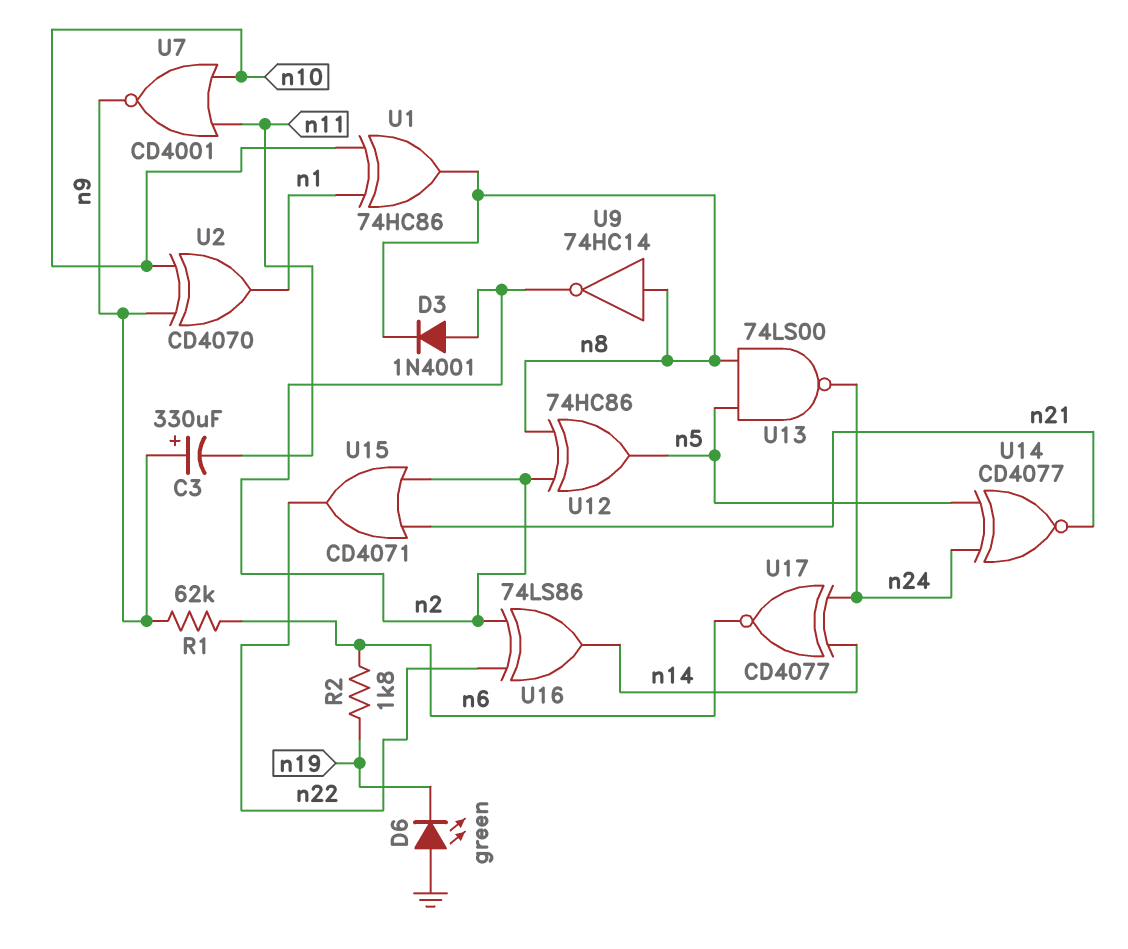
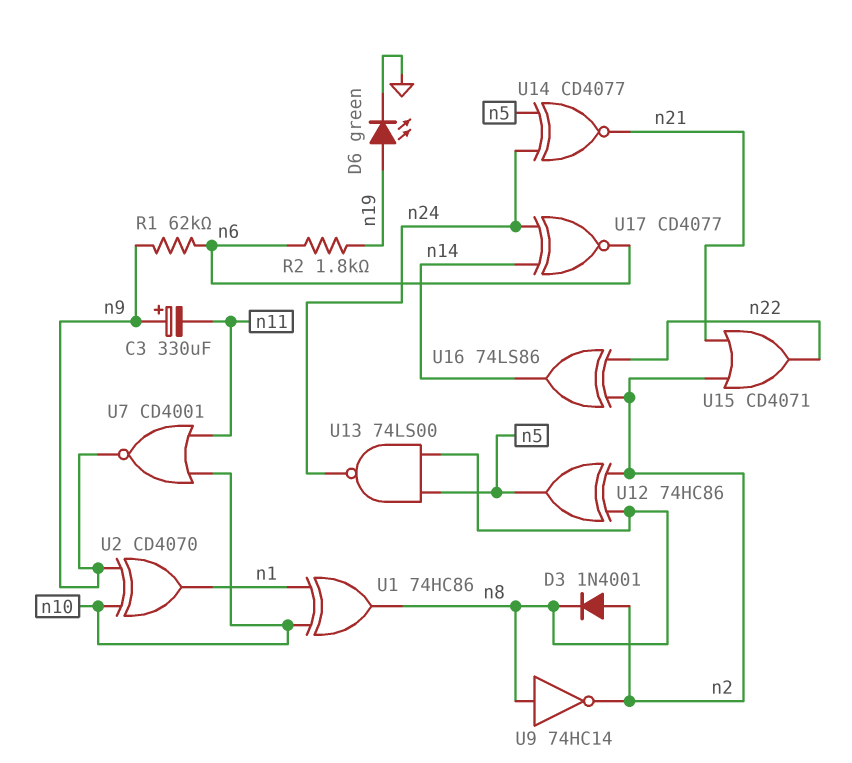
D6: LED green (A GND, K n19) -> LED green (A n19, K GND)

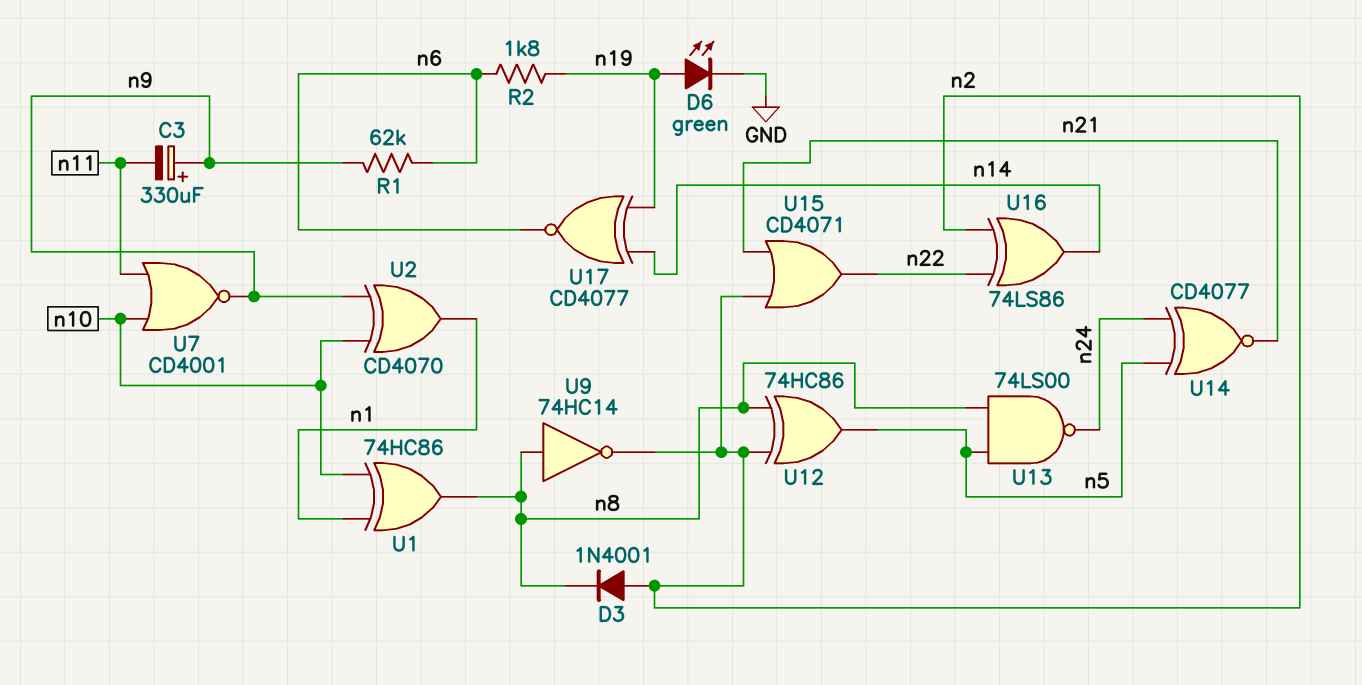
U17: XNOR CD4077 (in n14, in n24, out n6) -> XNOR CD4077 (in n14, in n19, out n6)

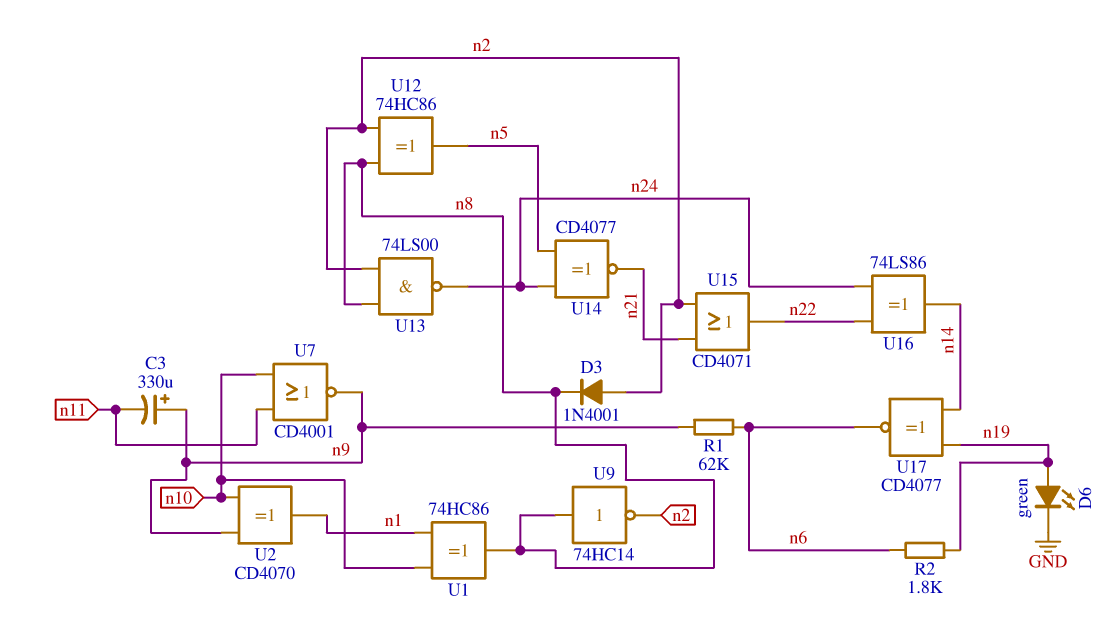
U13: NAND 74LS00 (in n5, in n8, out n24) -> NAND 74LS00 (in n2, in n8, out n24)
U16: XOR 74LS86 (in n2, in n22, out n14) -> XOR 74LS86 (in n22, in n24, out n14)

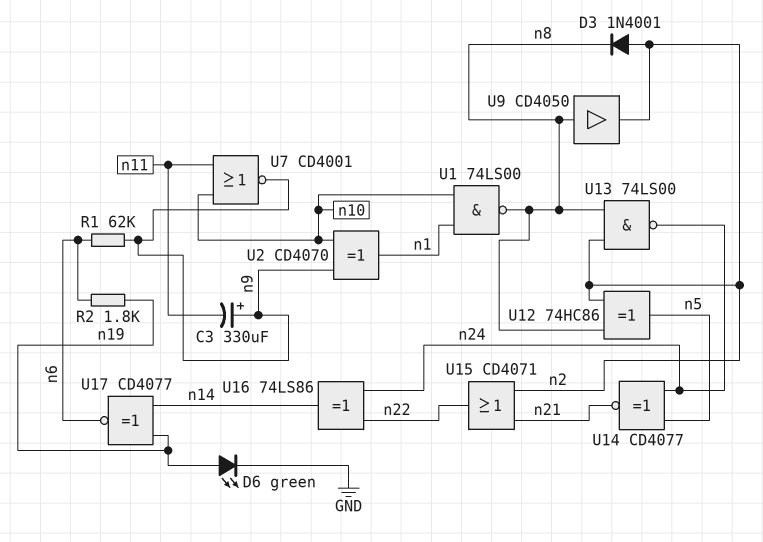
U1: XOR 74HC86 (in n1, in n10, out n8) -> NAND 74LS00 (in n1, in n10, out n8)
U9: NOT 74HC14 (in n8, out n2) -> buffer CD4050 (in n8, out n2)

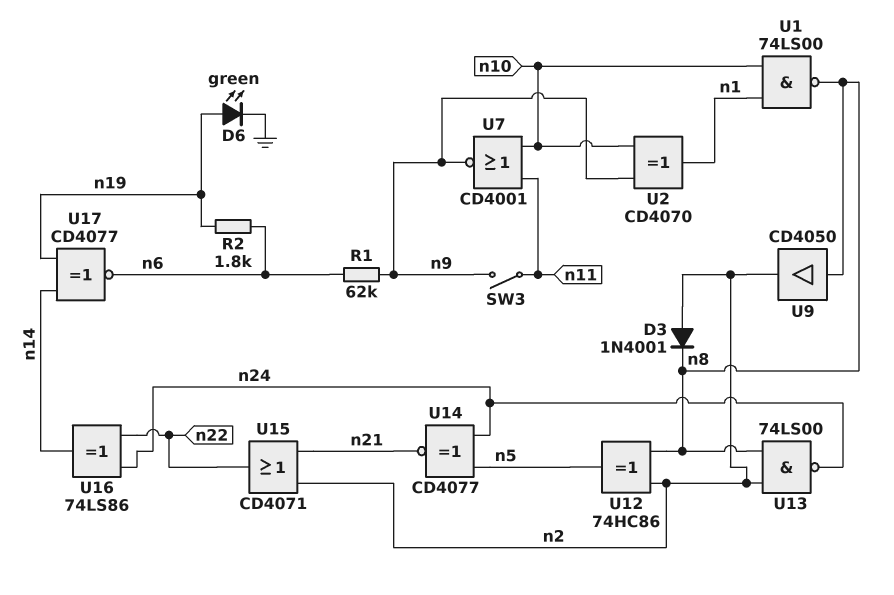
C3: 330uF (plus n9, minus n11) -> none
SW3: none -> switch (n9, n11)

